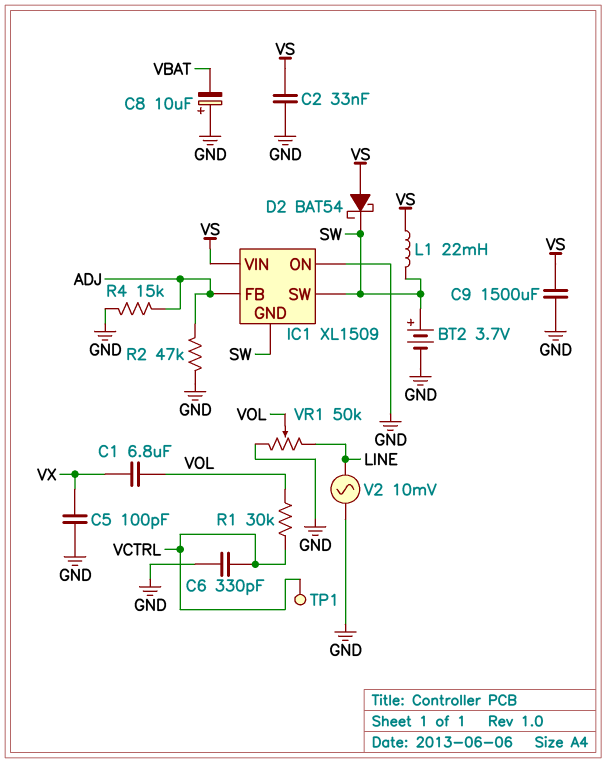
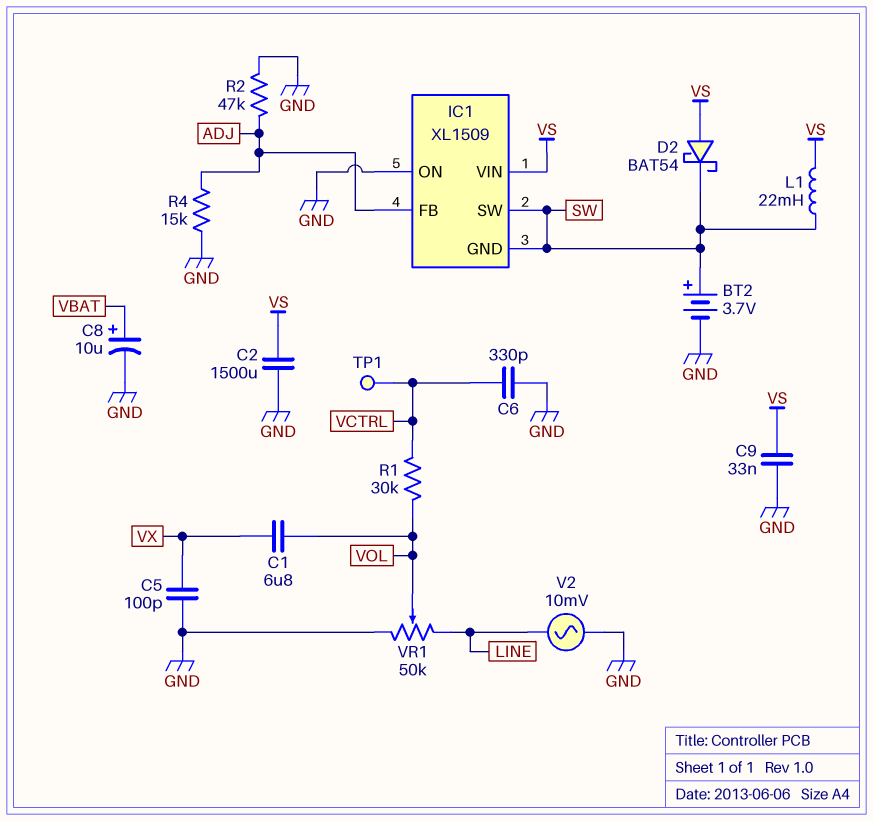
C2: 33nF (GND, VS) -> 1500uF (GND, VS)
C8: 10uF (plus GND, minus VBAT) -> 10uF (plus VBAT, minus GND)
C9: 1500uF (GND, VS) -> 33nF (GND, VS)

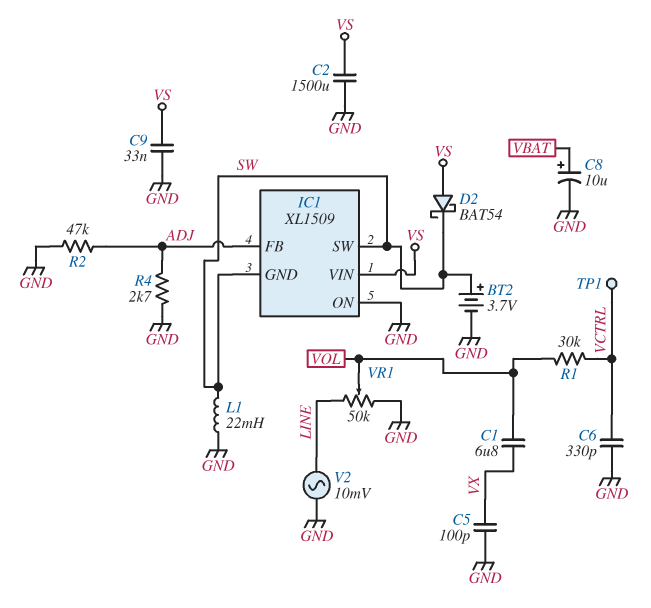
L1: 22mH (SW, VS) -> 22mH (GND, SW)
R4: 15k (ADJ, GND) -> 2.7k (ADJ, GND)

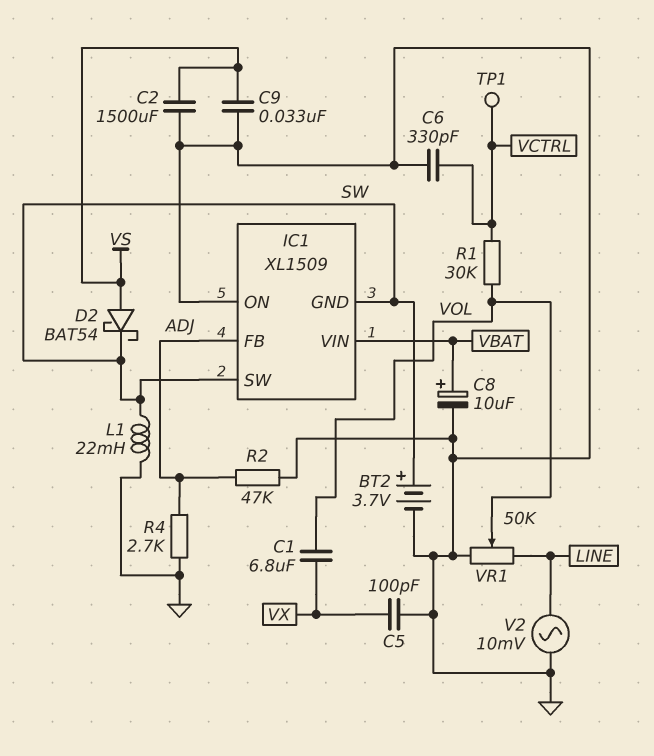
IC1 pin VIN: VS -> VBAT

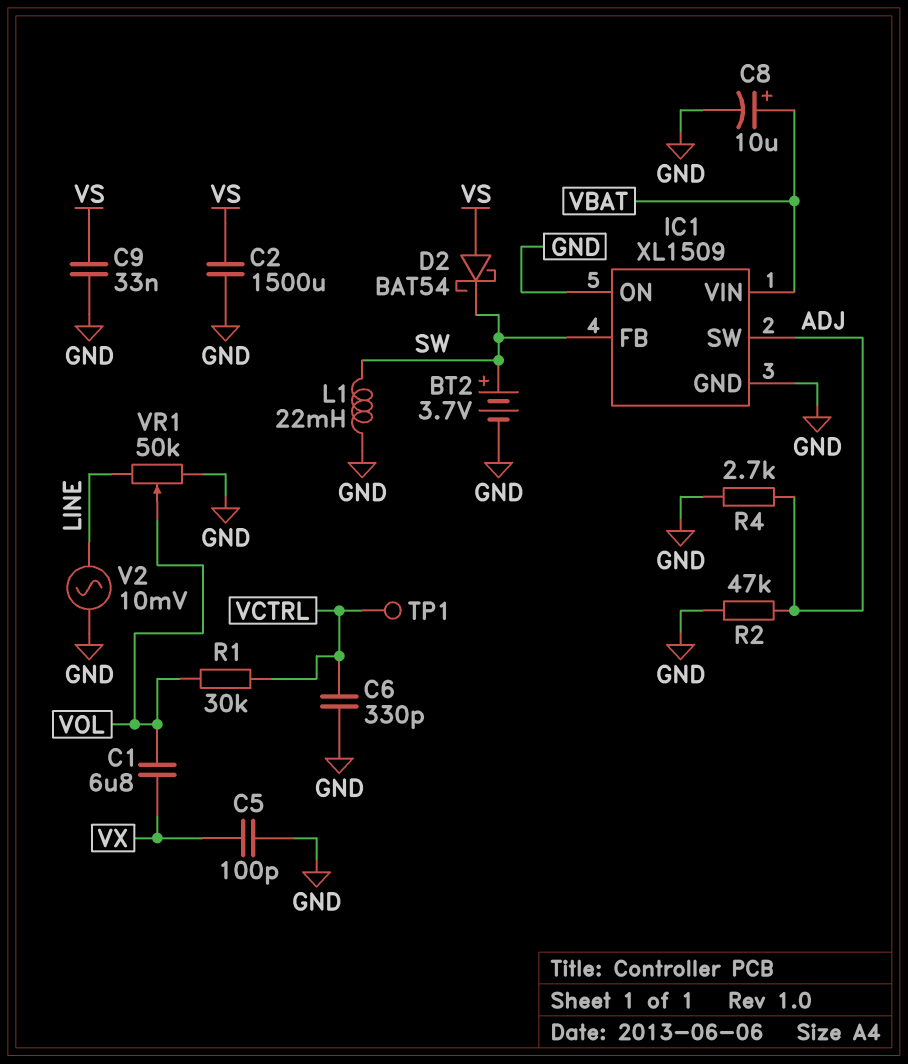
IC1 pin FB: ADJ -> SW
IC1 pin GND: SW -> GND
IC1 pin SW: SW -> ADJ

